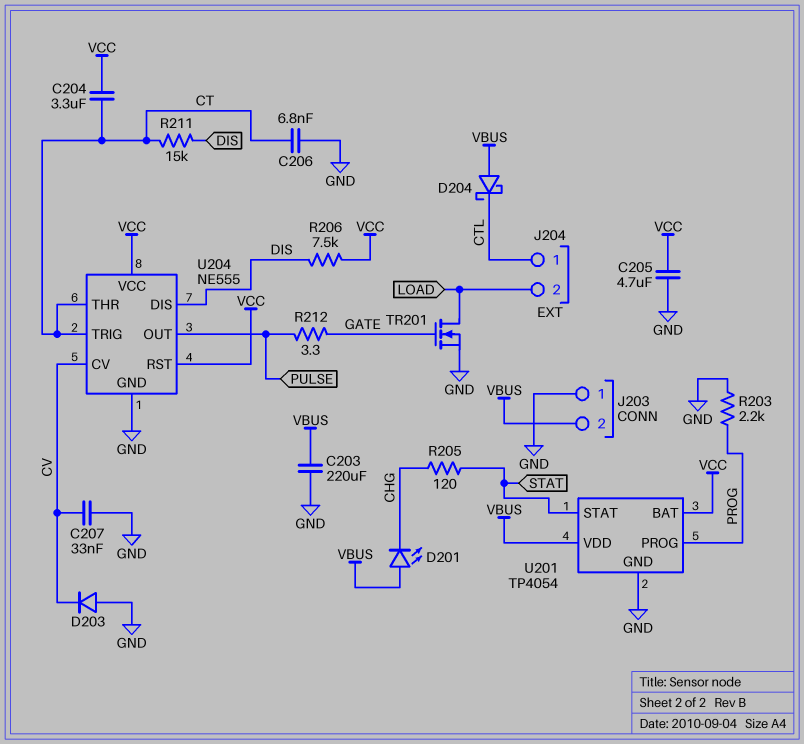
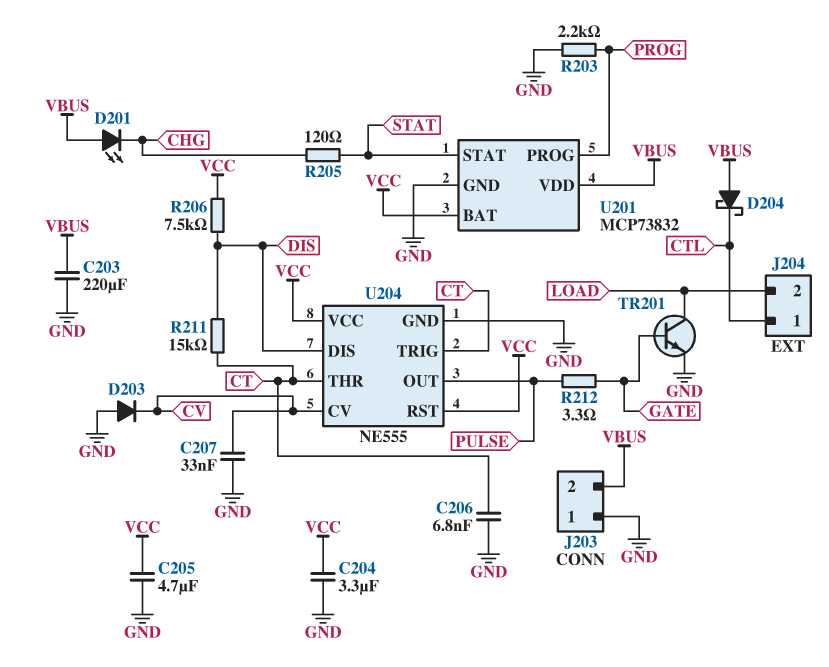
C204: 3.3uF (CT, VCC) -> 3.3uF (GND, VCC)
TR201: NMOS (G GATE, D LOAD, S GND) -> NPN (B GATE, C LOAD, E GND)
U201: TP4054 -> MCP73832

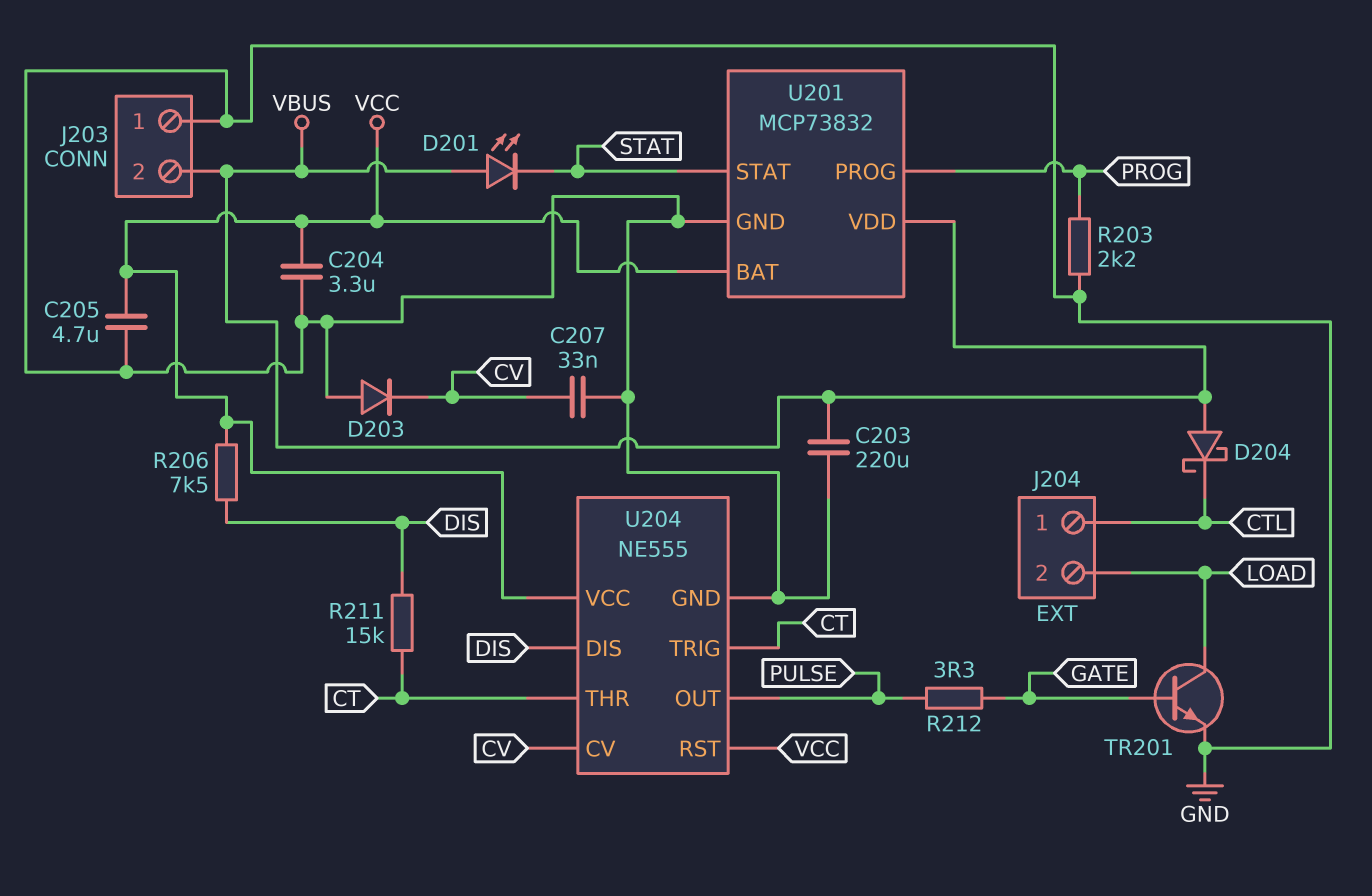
C206: 6.8nF (CT, GND) -> none
D201: LED (A VBUS, K CHG) -> LED (A VBUS, K STAT)
R205: 120 (CHG, STAT) -> none

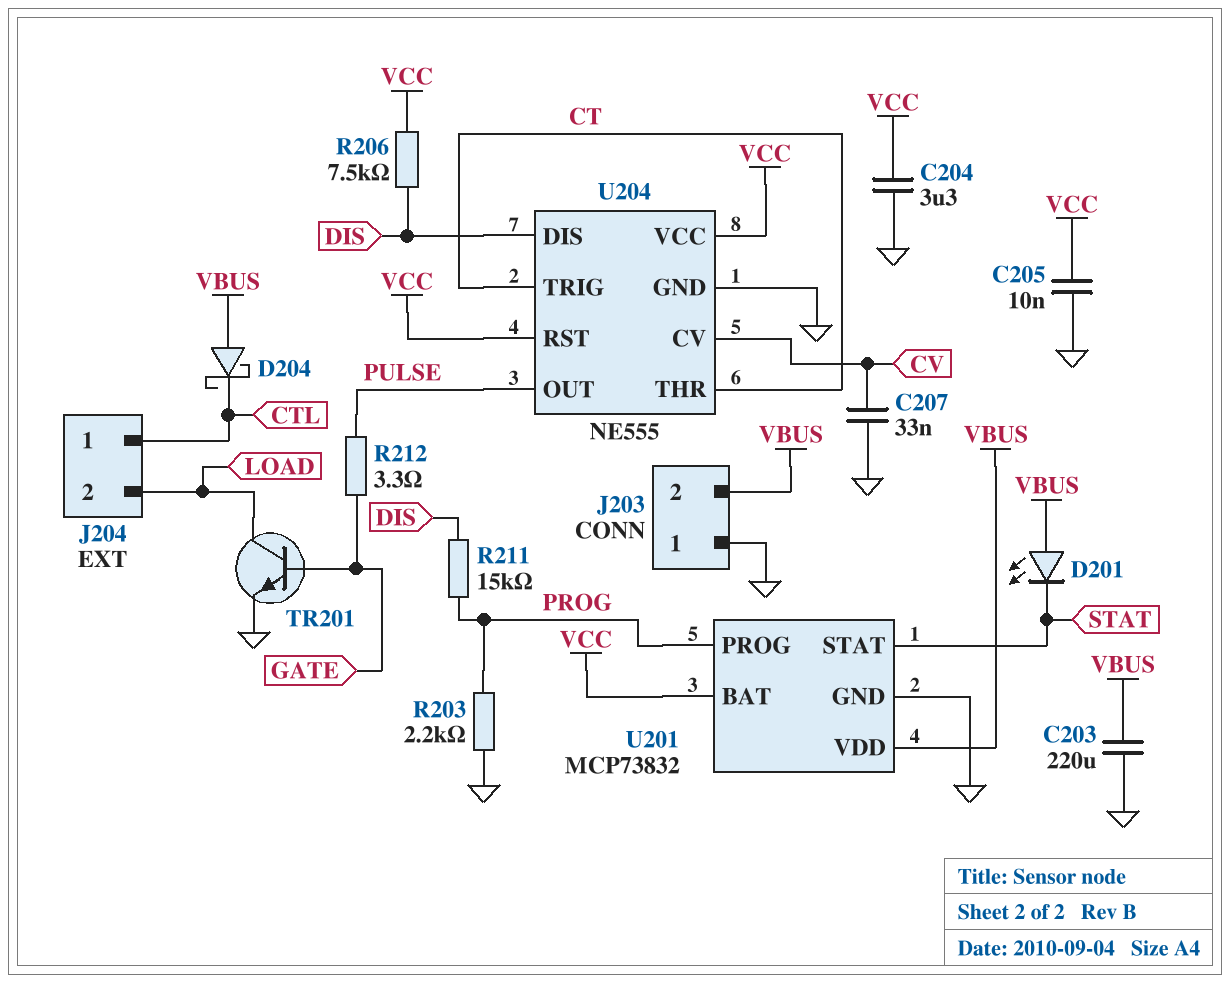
C205: 4.7uF (GND, VCC) -> 10nF (GND, VCC)
D203: diode (A GND, K CV) -> none
R211: 15k (CT, DIS) -> 15k (DIS, PROG)

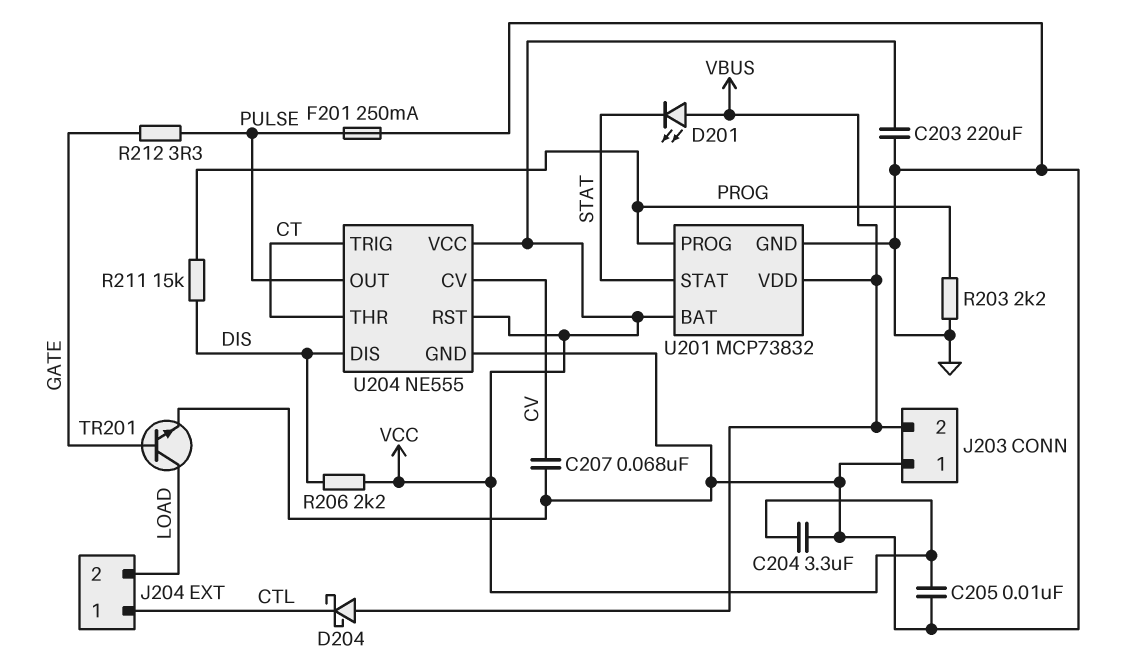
C203: 220uF (GND, VBUS) -> 220uF (GND, VCC)
C207: 33nF (CV, GND) -> 68nF (CV, GND)
F201: none -> 250mA (GND, PULSE)
R206: 7.5k (DIS, VCC) -> 2.2k (DIS, VCC)

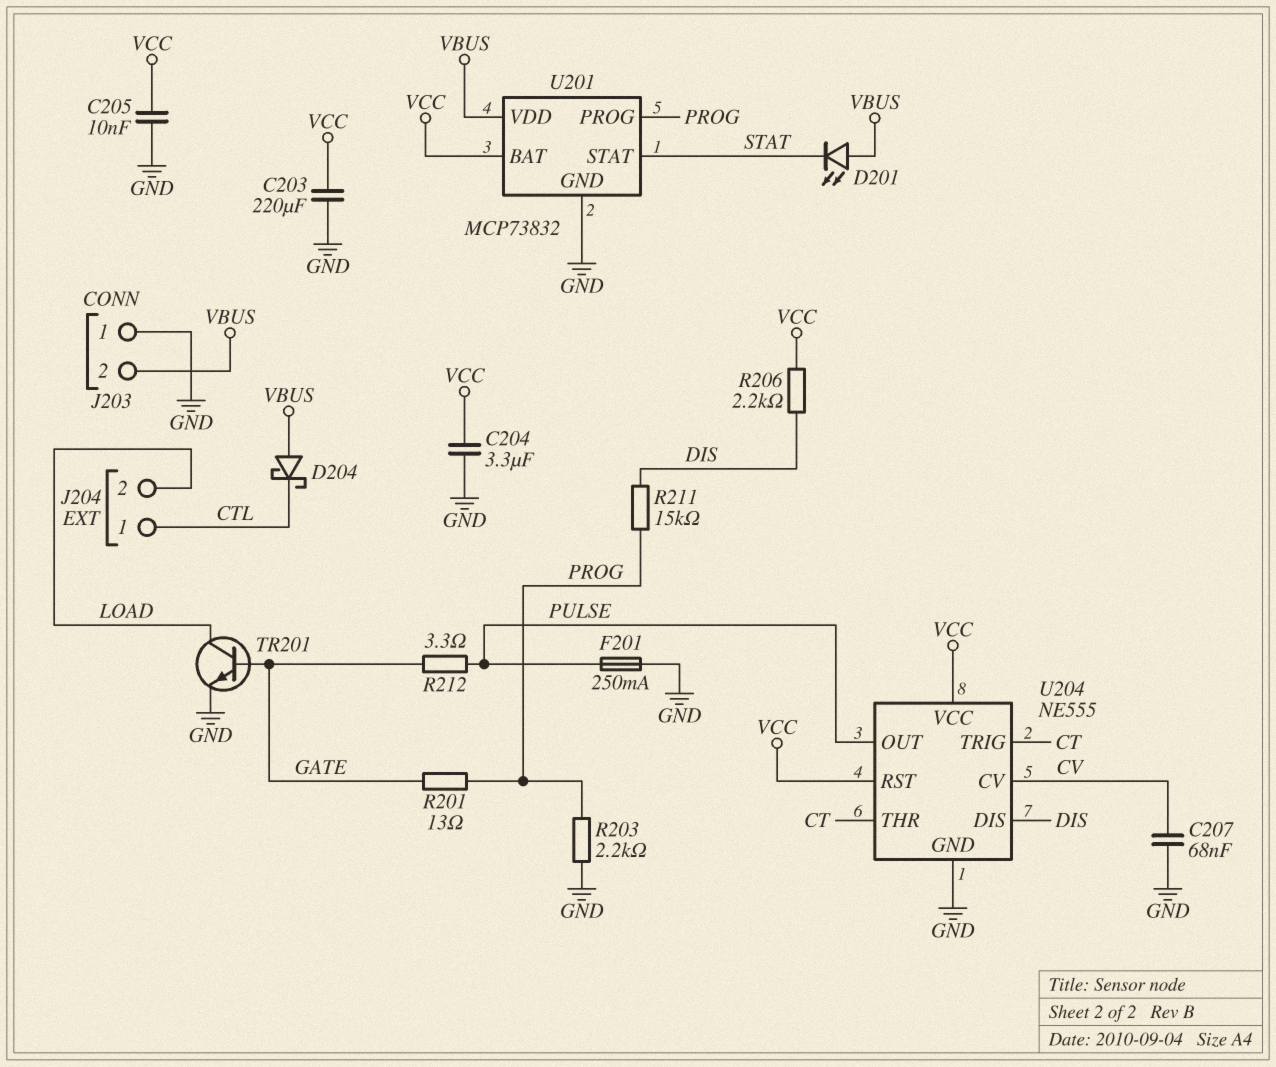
R201: none -> 13 (GATE, PROG)

